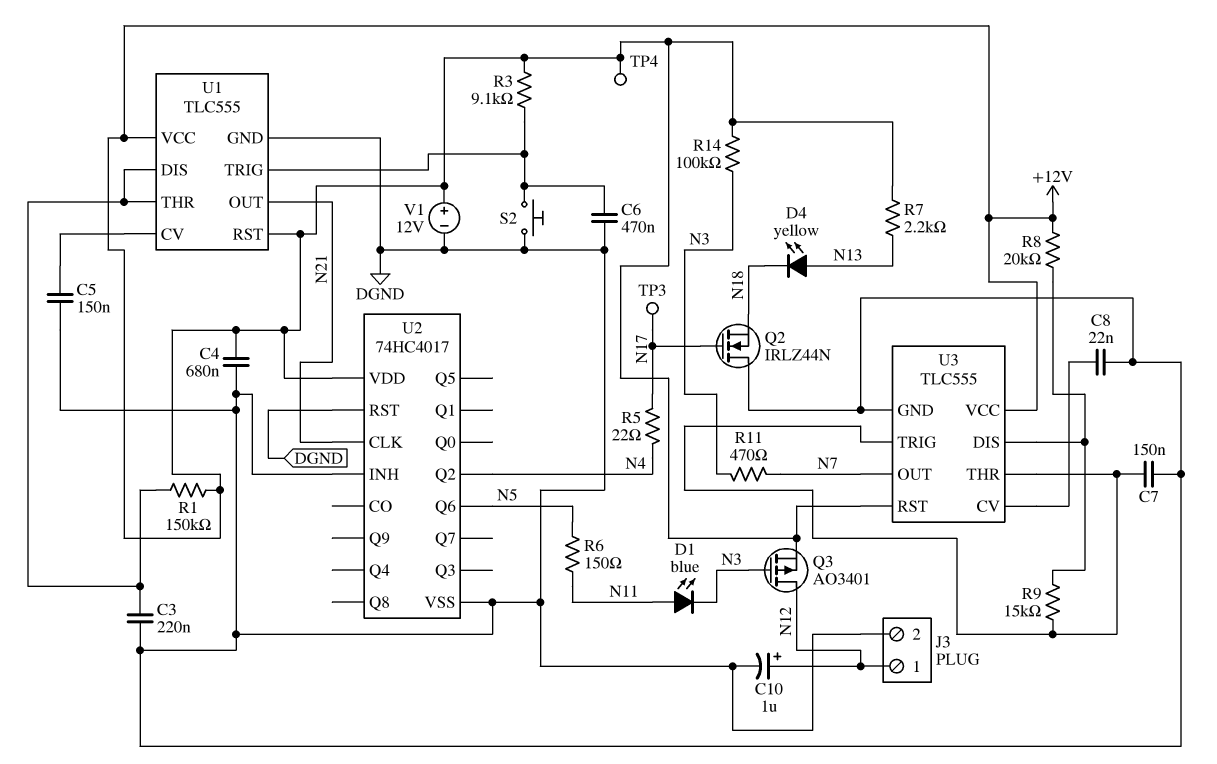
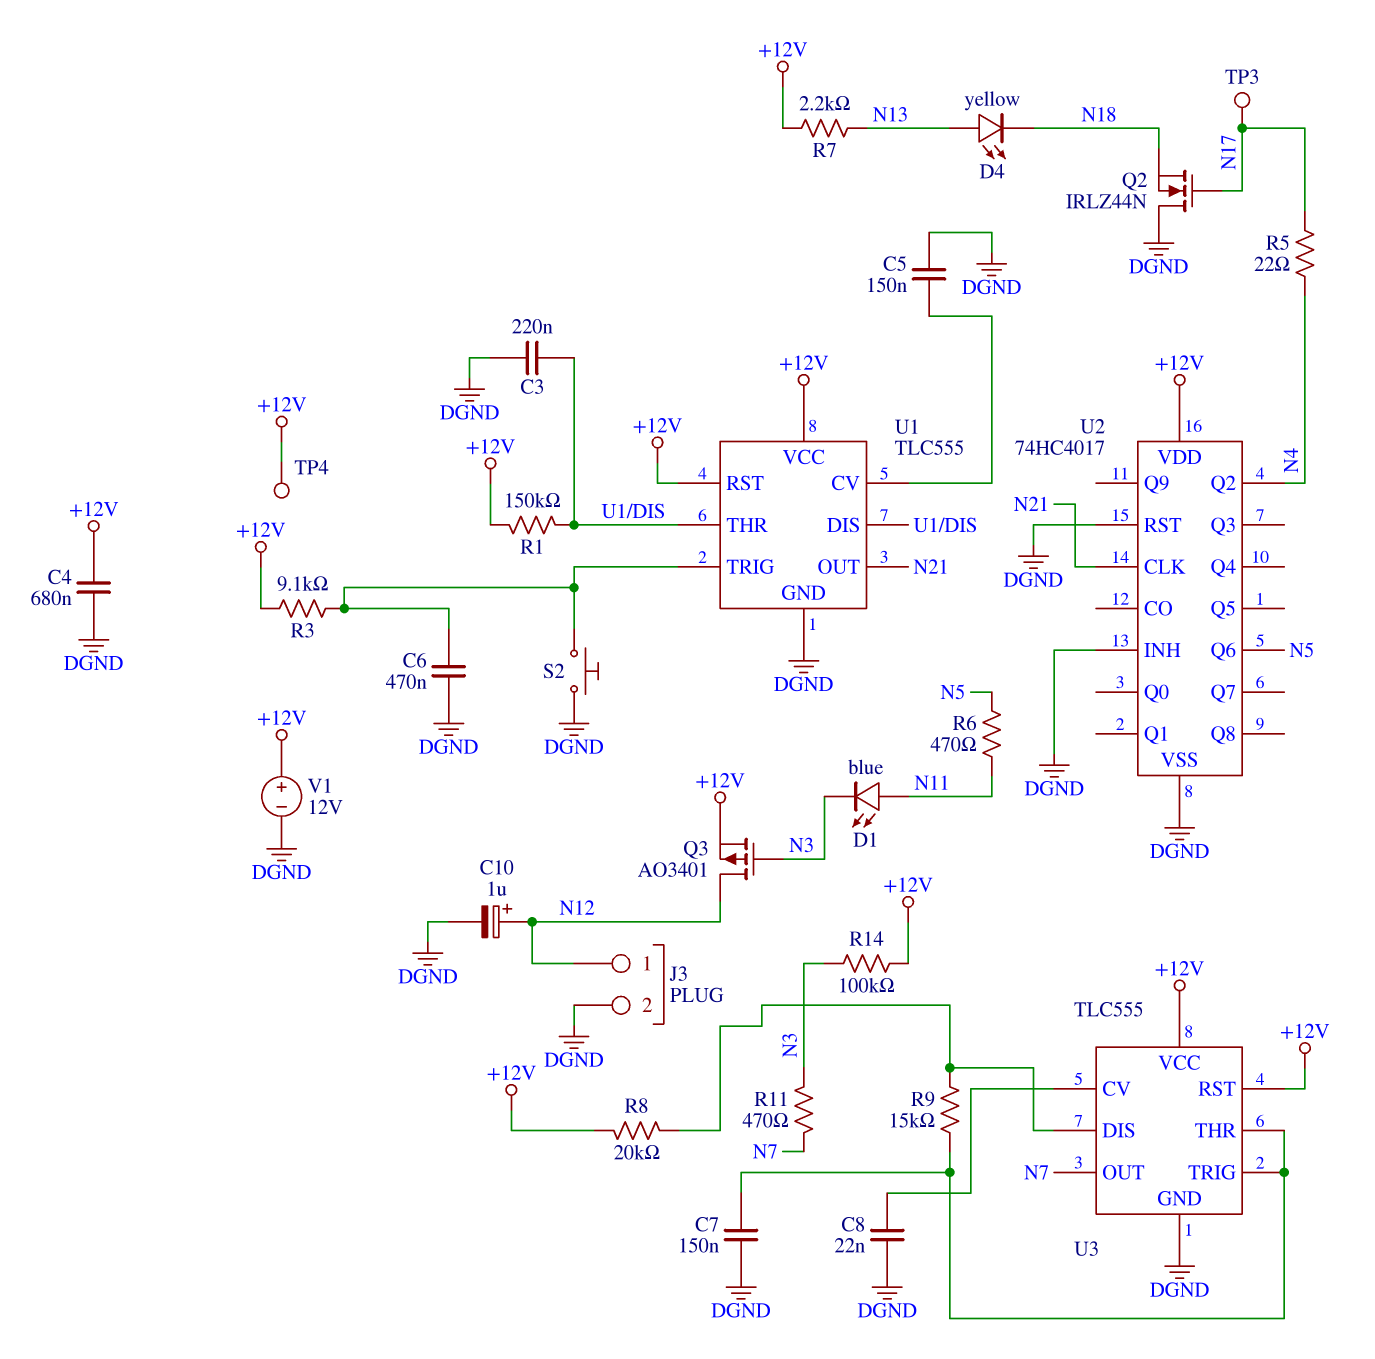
R6: 150 (N5, N11) -> 470 (N5, N11)

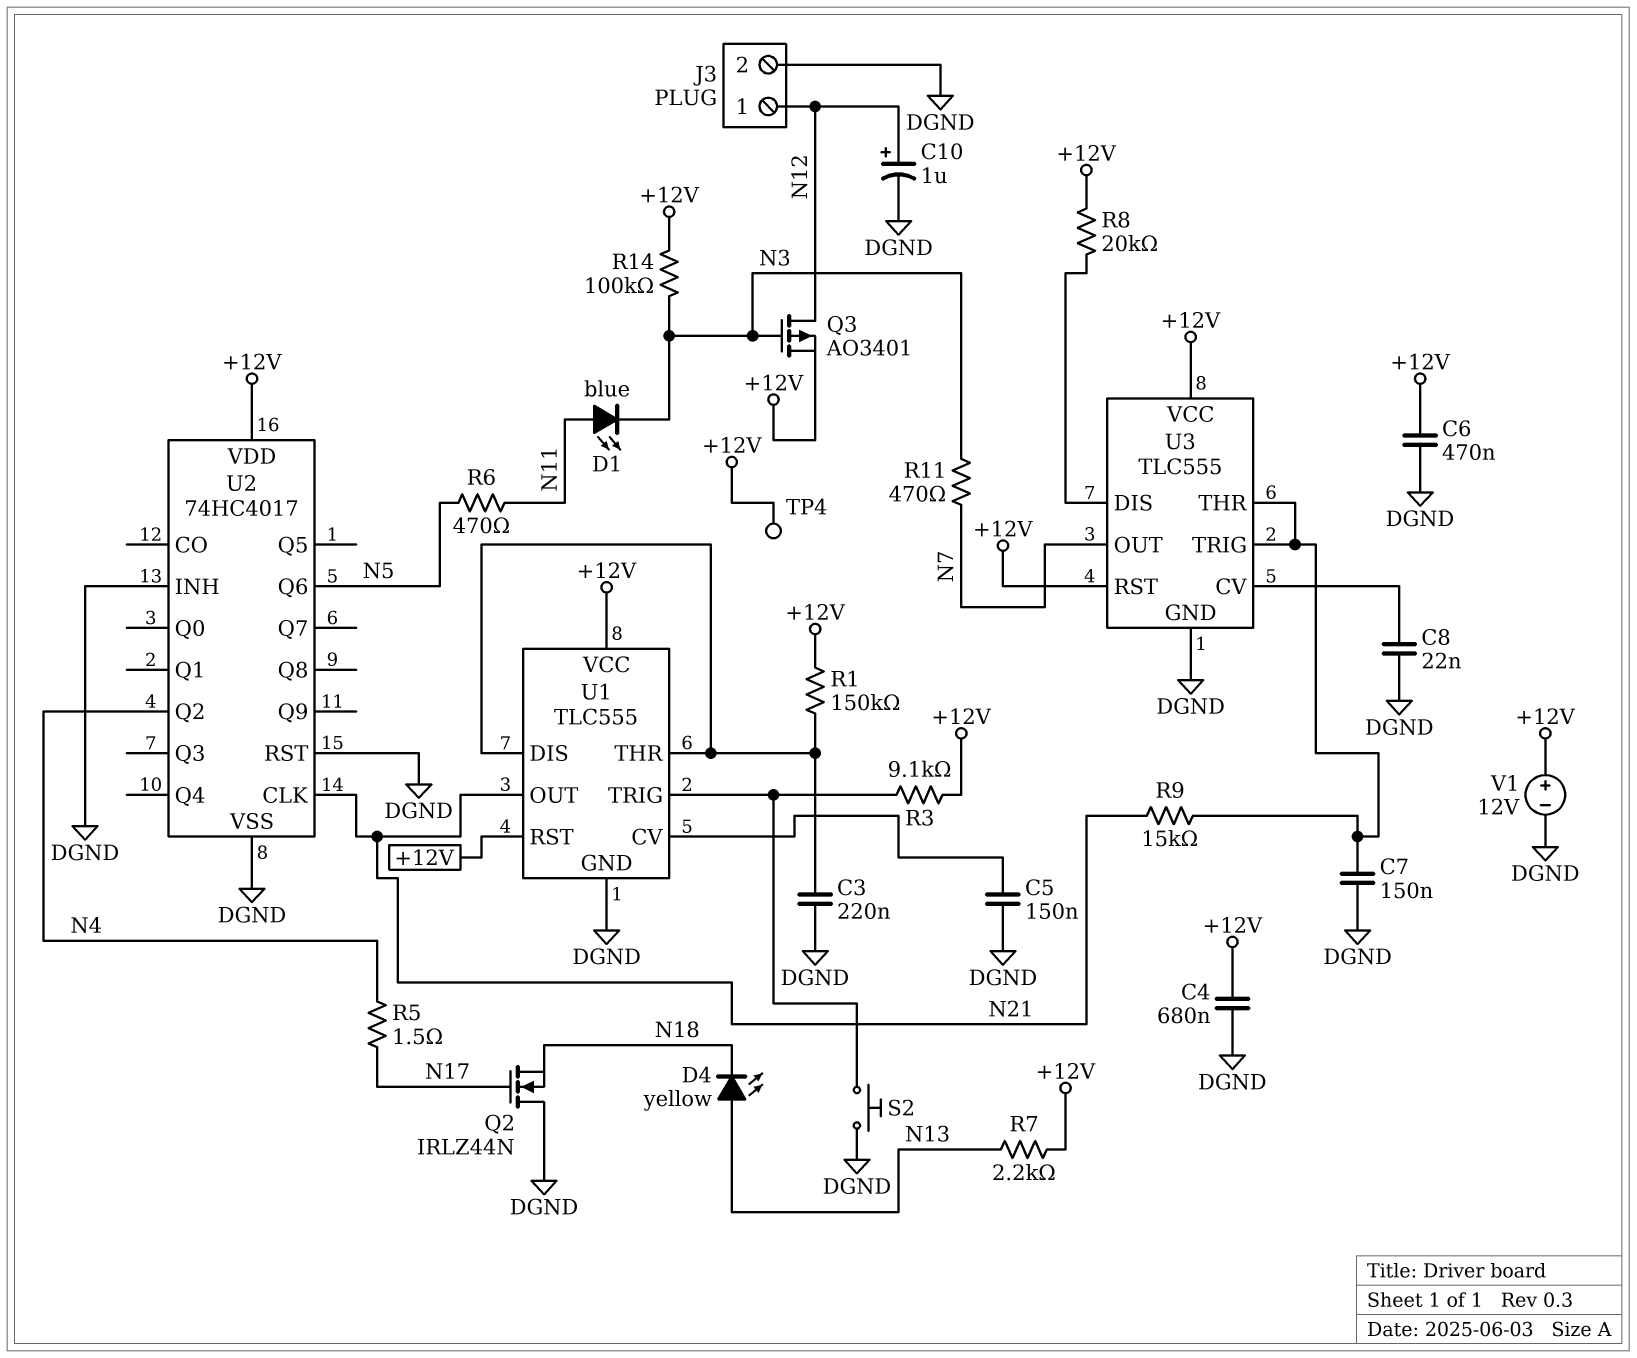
C6: 470nF (DGND, U1/TRIG) -> 470nF (+12V, DGND)
R5: 22 (N4, N17) -> 1.5 (N4, N17)
R9: 15k (U3/DIS, U3/THR) -> 15k (N21, U3/THR)
TP3: test point (N17) -> none

